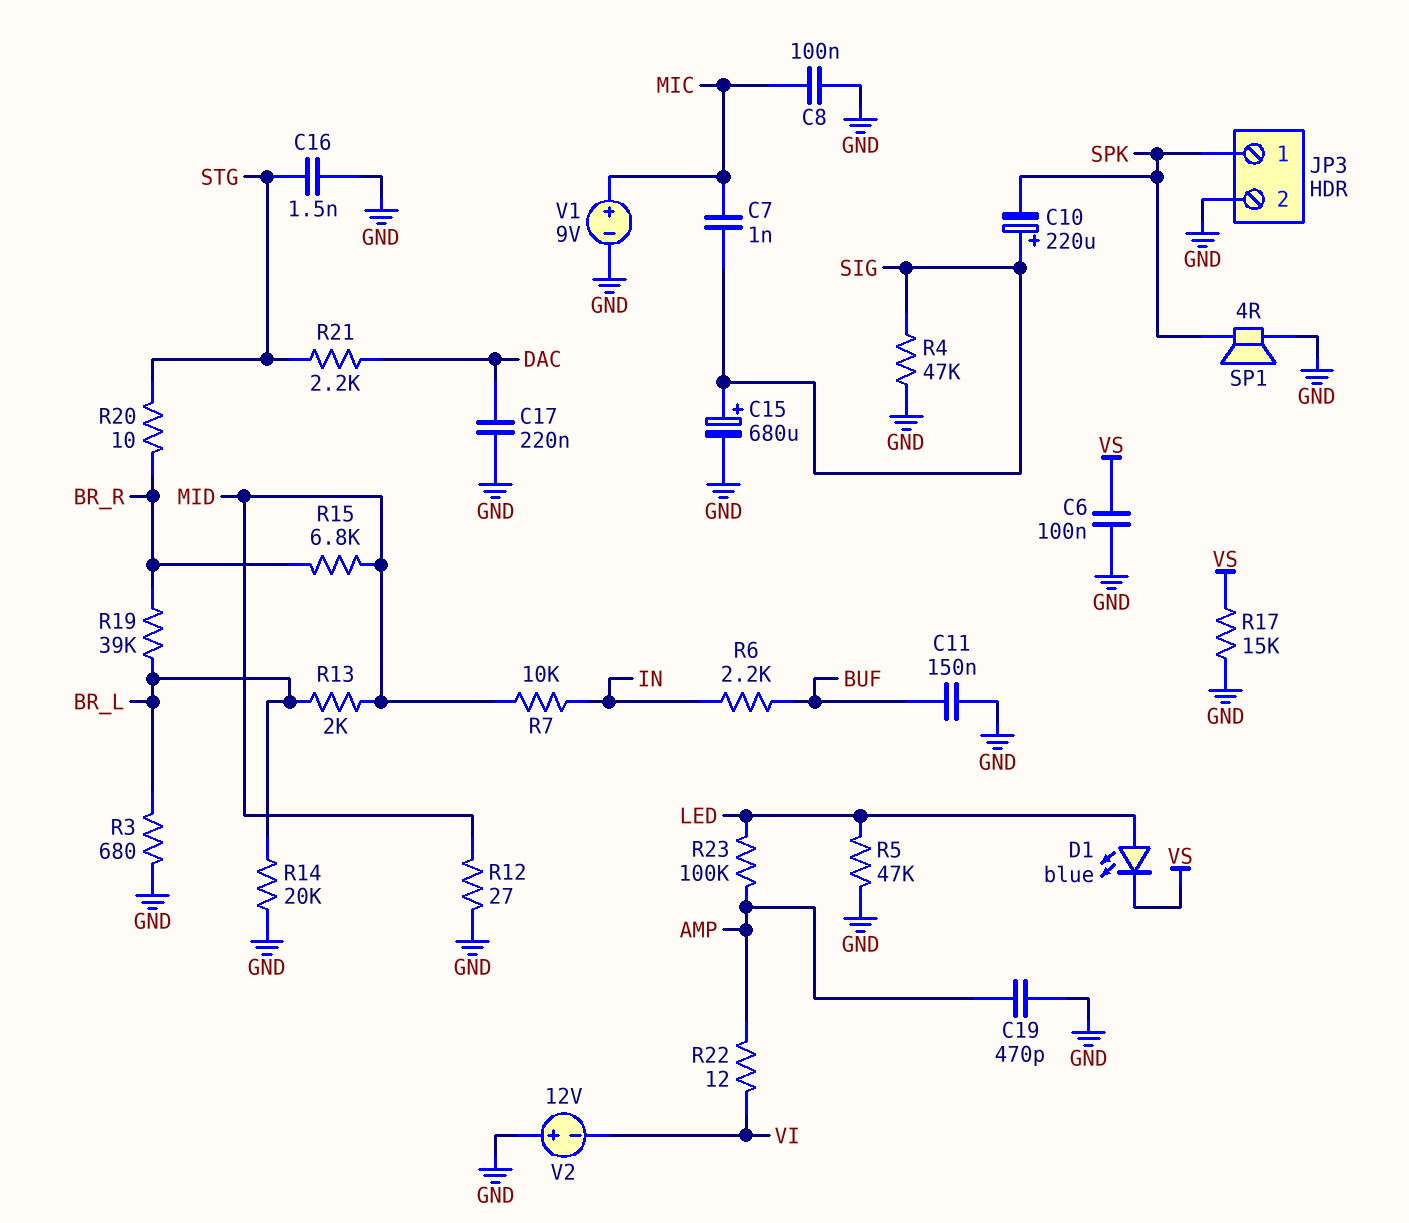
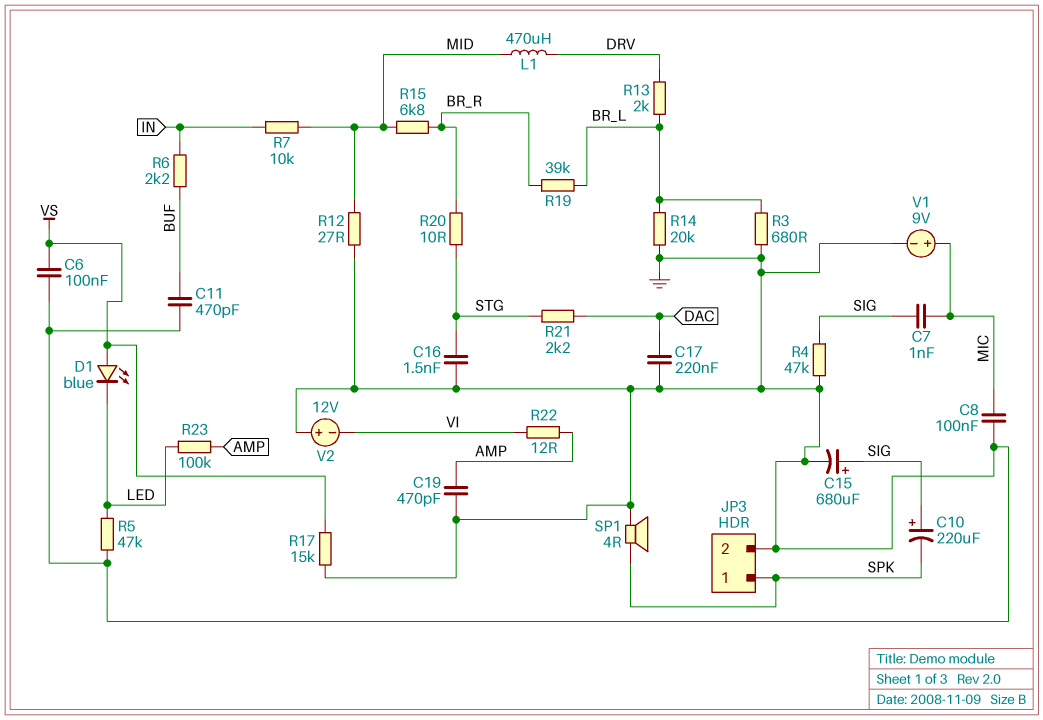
C11: 150nF (BUF, GND) -> 470pF (BUF, GND)
D1: LED blue (A LED, K VS) -> LED blue (A VS, K LED)
L1: none -> 470uH (DRV, MID)
R13: 2k (BR_L, MID) -> 2k (BR_L, DRV)

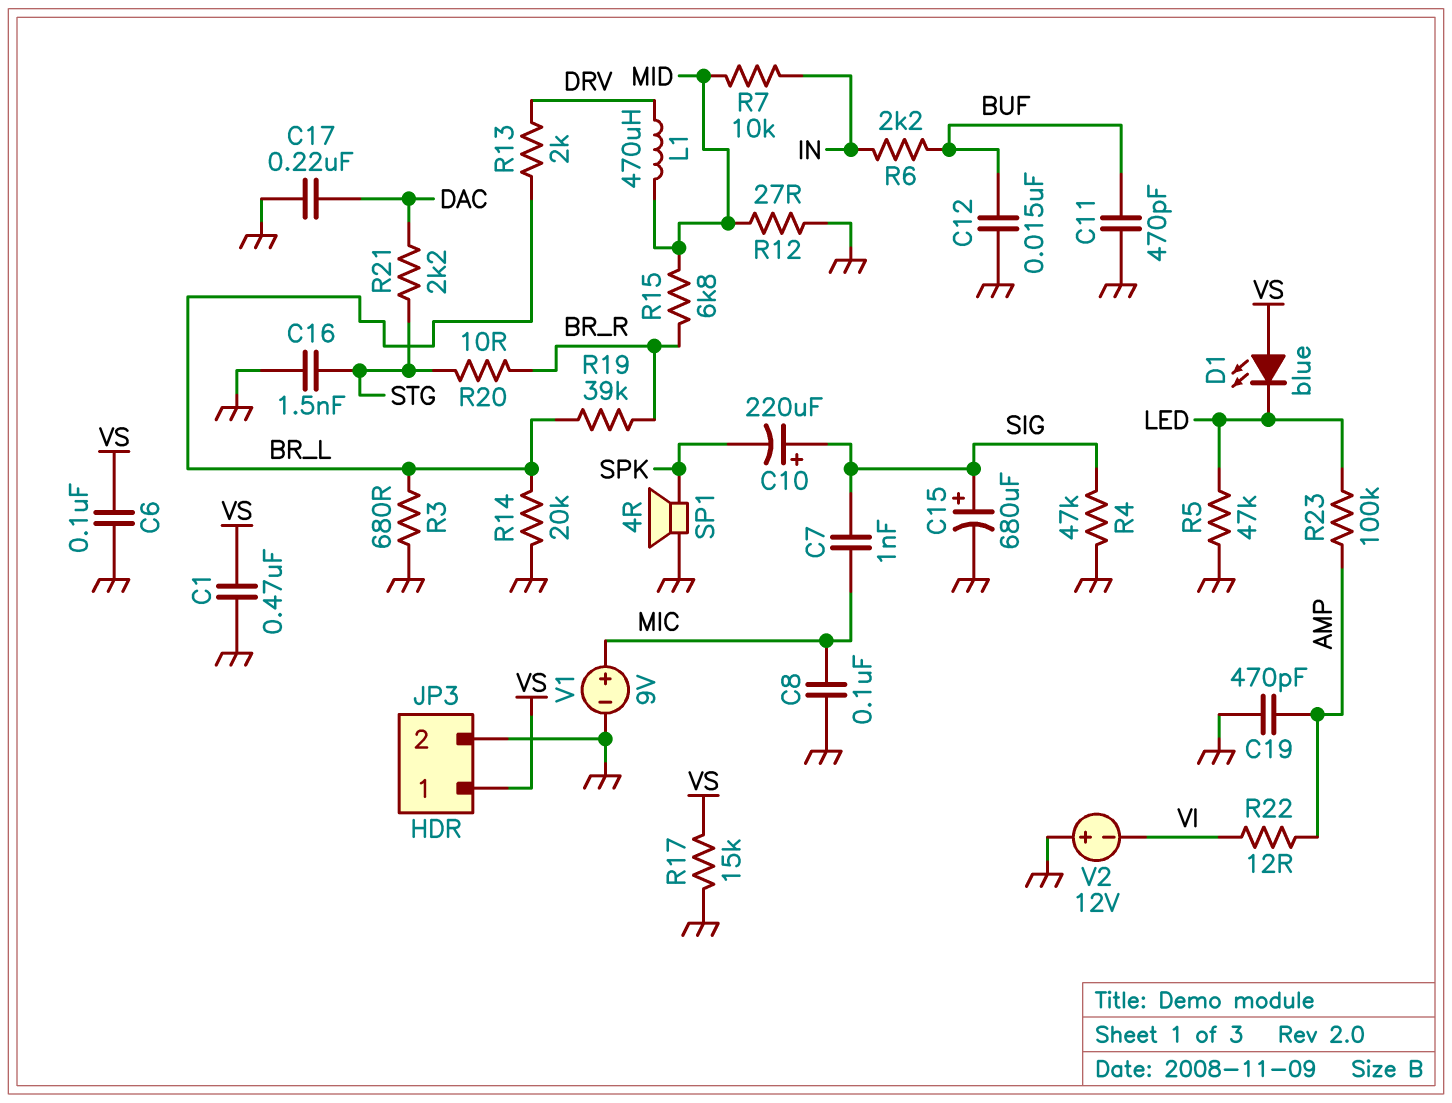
C1: none -> 470nF (GND, VS)
C12: none -> 15nF (BUF, GND)
JP3 pin 1: SPK -> VS

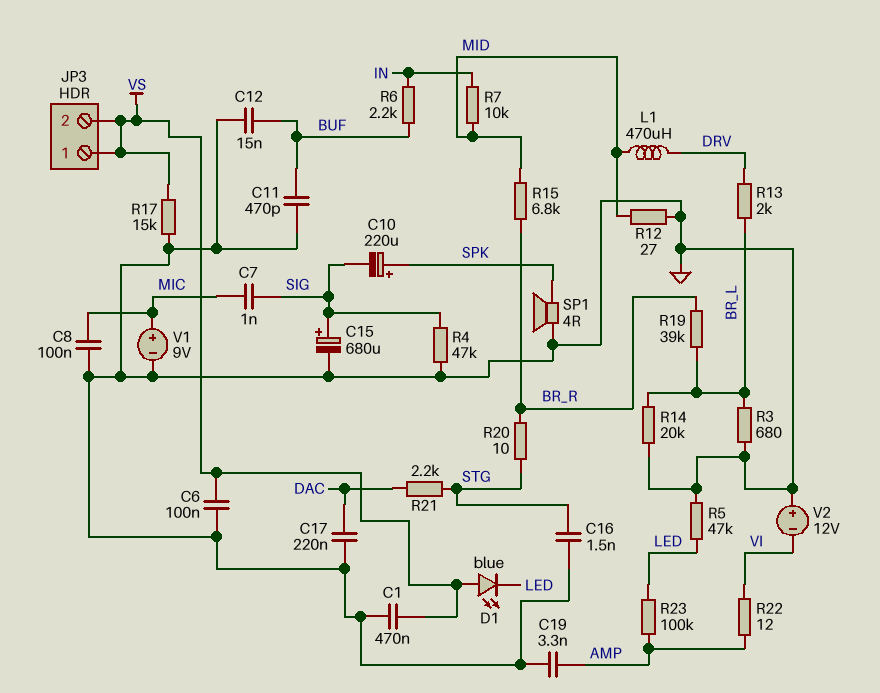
C10: 220uF (plus SIG, minus SPK) -> 220uF (plus SPK, minus SIG)
C19: 470pF (AMP, GND) -> 3.3nF (AMP, GND)
JP3 pin 2: GND -> VS

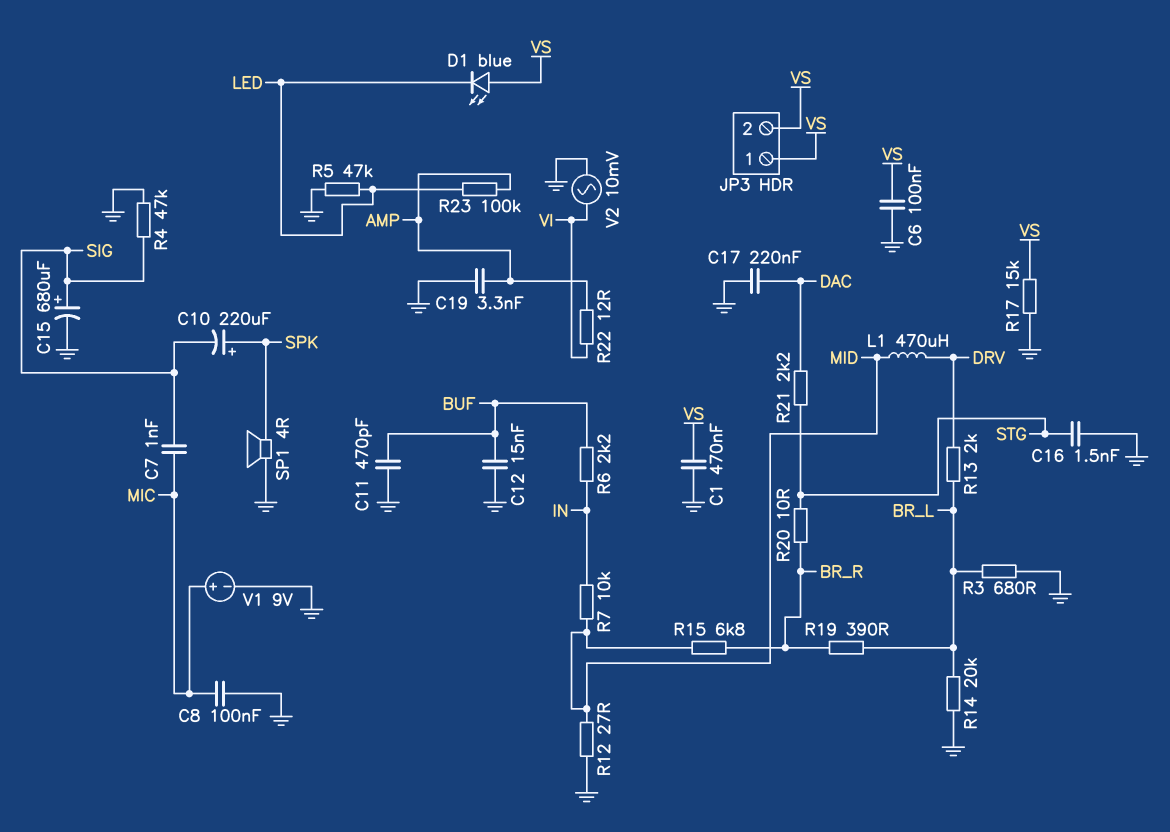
R19: 39k (BR_L, BR_R) -> 390 (BR_L, BR_R)
V2: 12V (plus GND, minus VI) -> AC 10mV (GND, VI)

